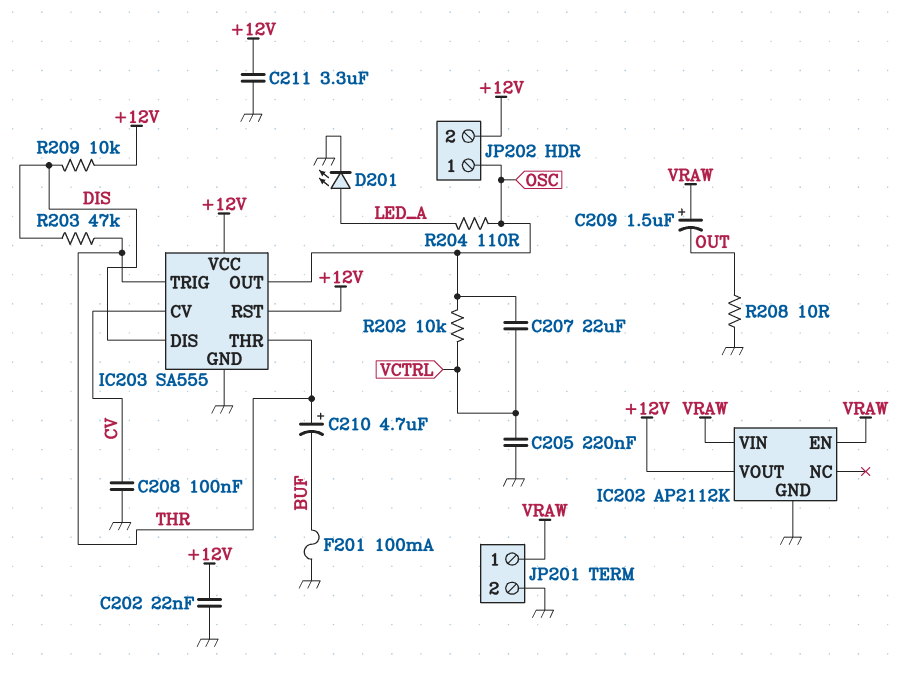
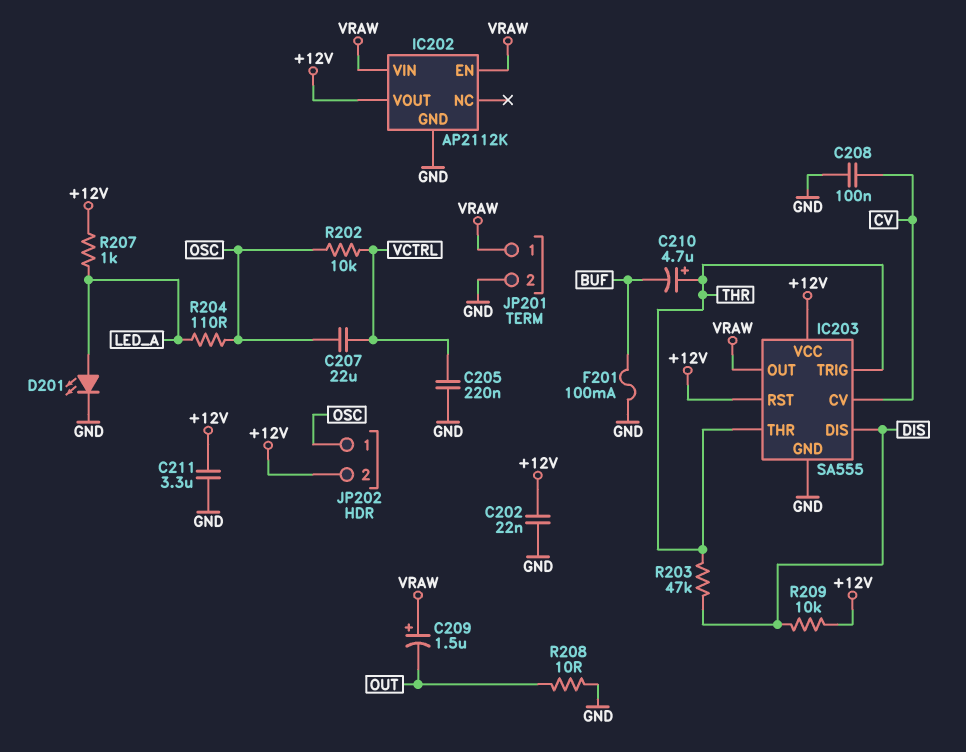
IC203 pin OUT: OSC -> VRAW
R207: none -> 1k (+12V, LED_A)

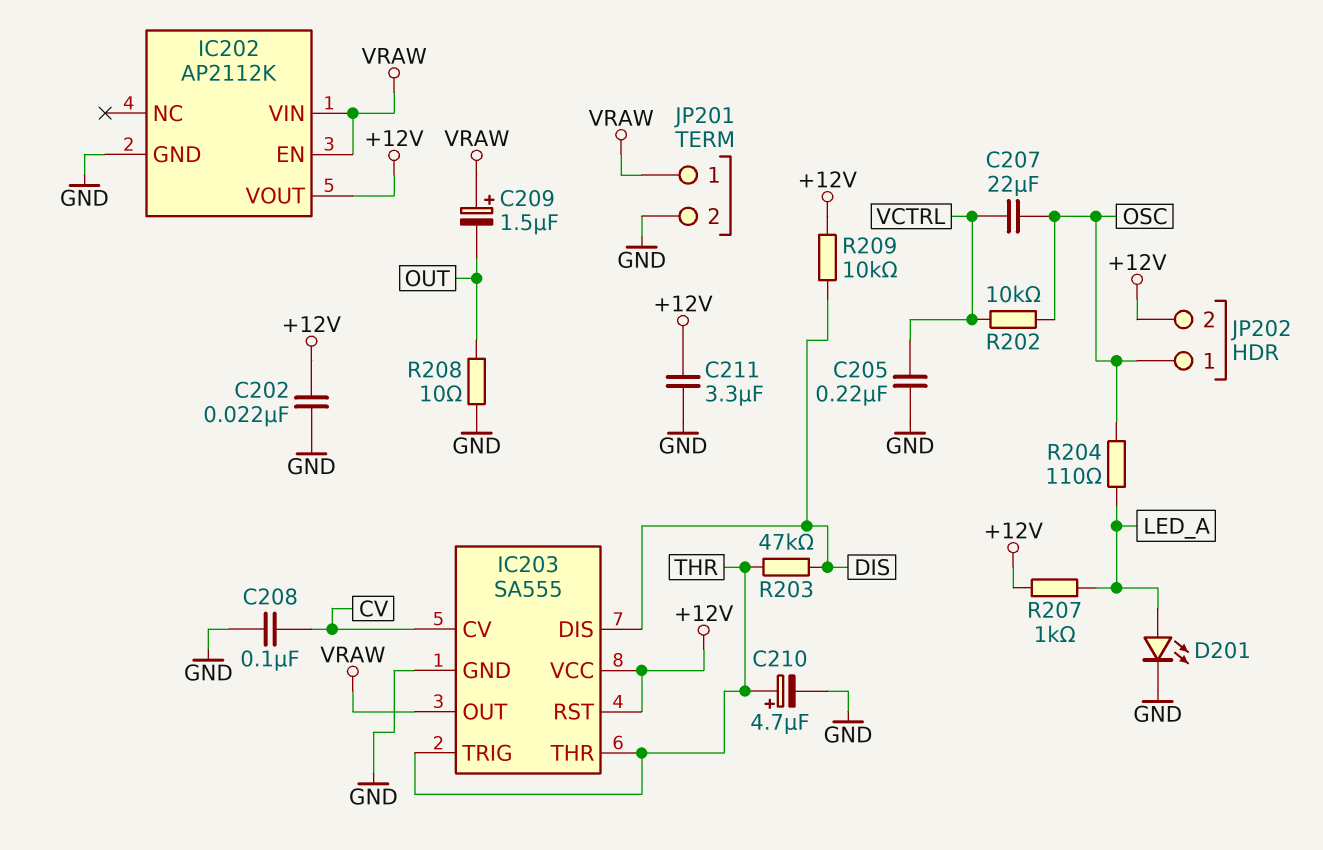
C210: 4.7uF (plus THR, minus BUF) -> 4.7uF (plus THR, minus GND)
F201: 100mA (BUF, GND) -> none

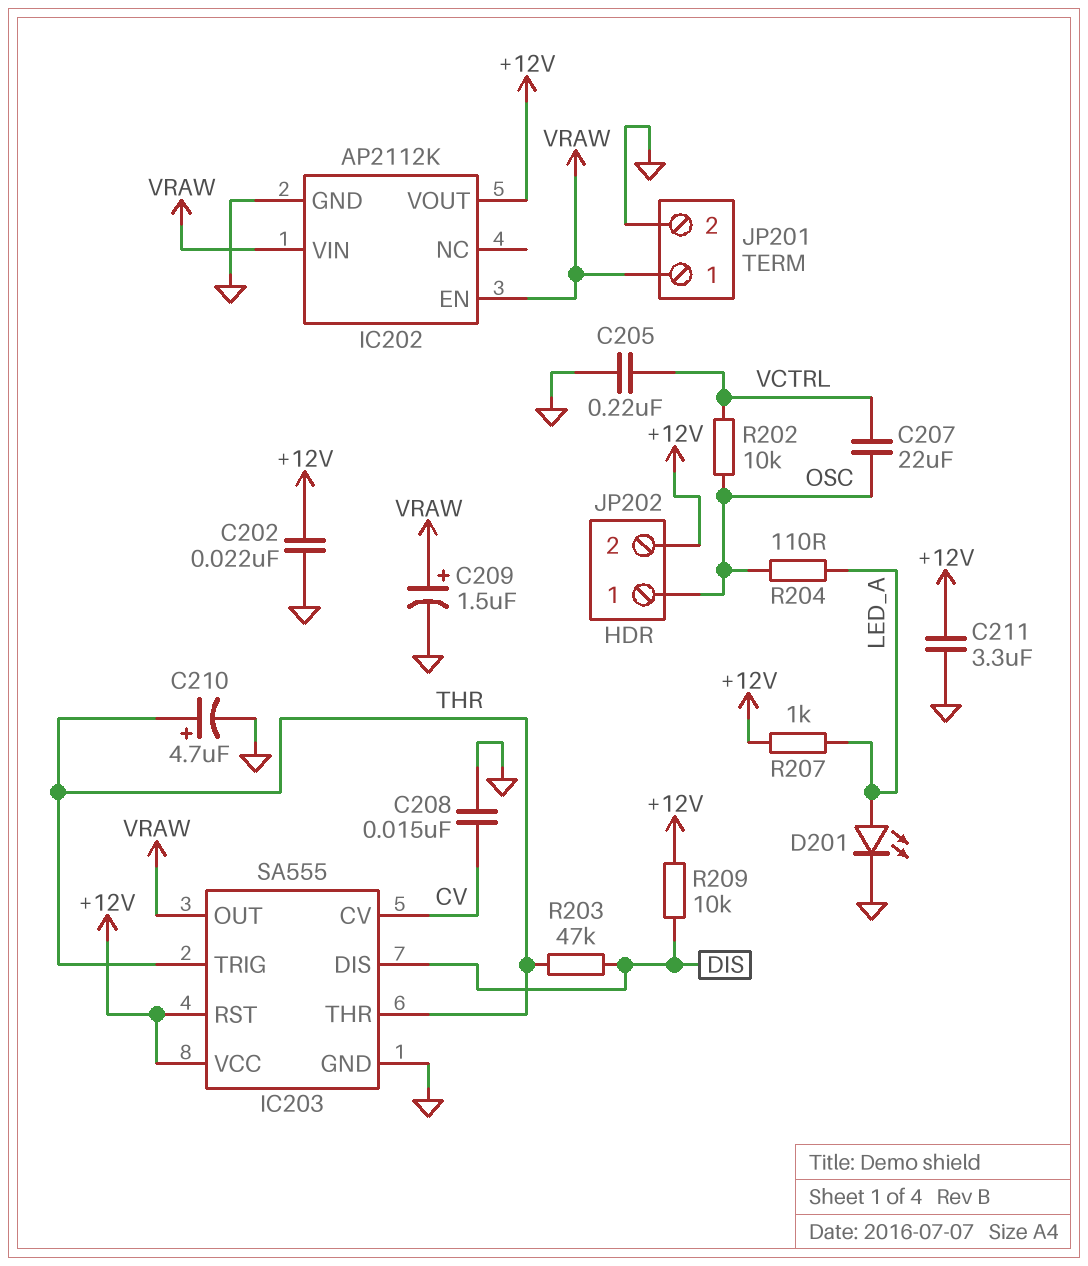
C208: 100nF (CV, GND) -> 15nF (CV, GND)
C209: 1.5uF (plus VRAW, minus OUT) -> 1.5uF (plus VRAW, minus GND)
R208: 10 (GND, OUT) -> none

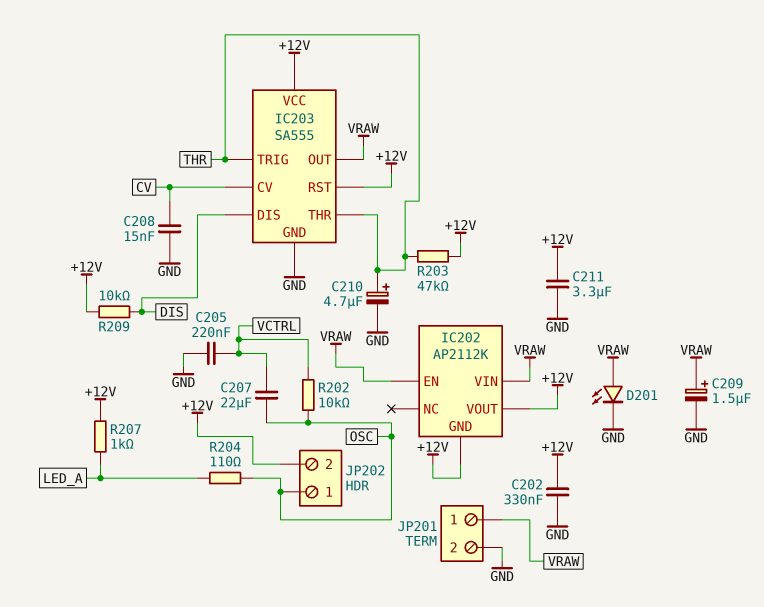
C202: 22nF (+12V, GND) -> 330nF (+12V, GND)
D201: LED (A LED_A, K GND) -> LED (A VRAW, K GND)
IC202 pin GND: GND -> +12V
R203: 47k (DIS, THR) -> 47k (+12V, THR)

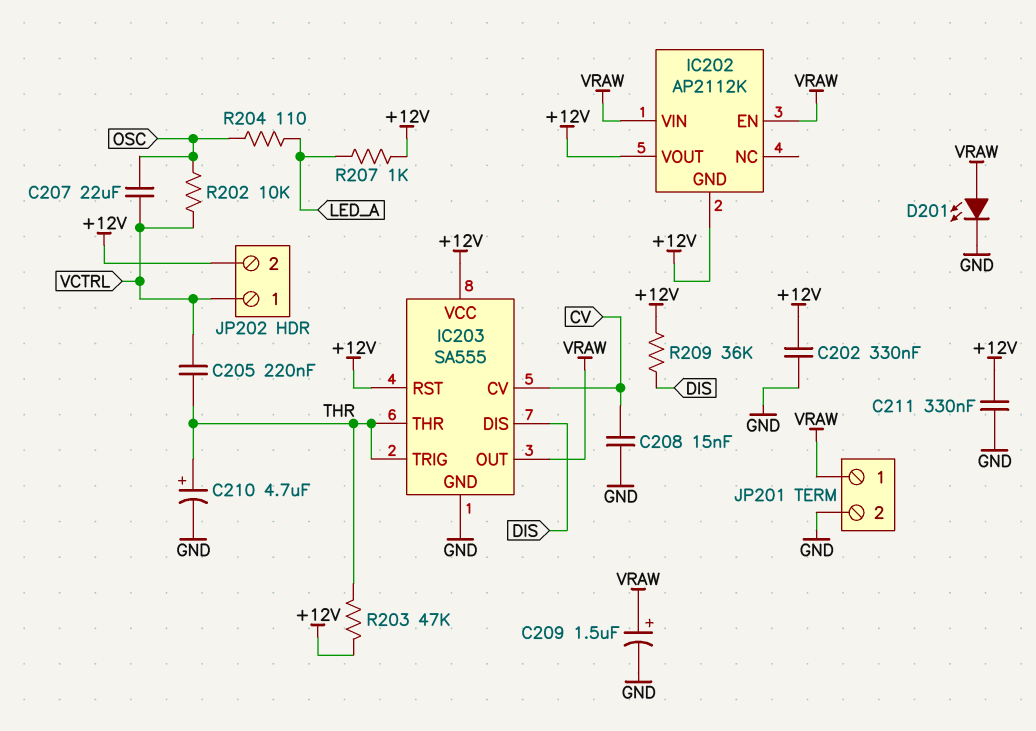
C205: 220nF (GND, VCTRL) -> 220nF (THR, VCTRL)
C211: 3.3uF (+12V, GND) -> 330nF (+12V, GND)
JP202 pin 1: OSC -> VCTRL
R209: 10k (+12V, DIS) -> 36k (+12V, DIS)

